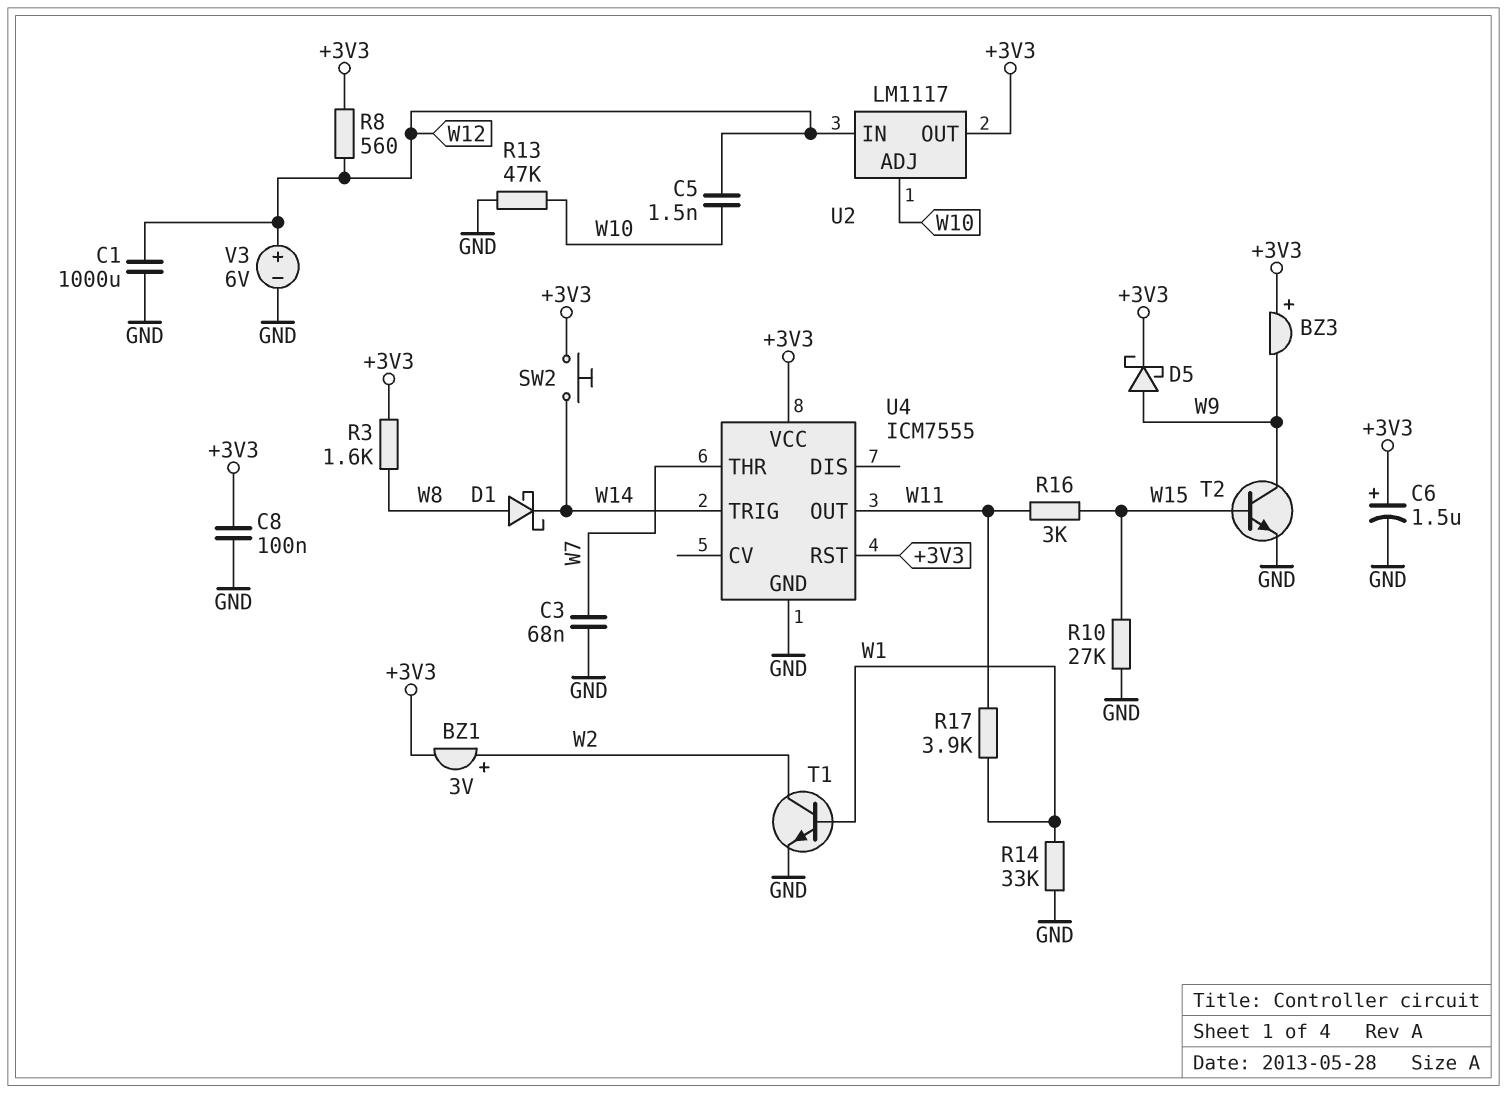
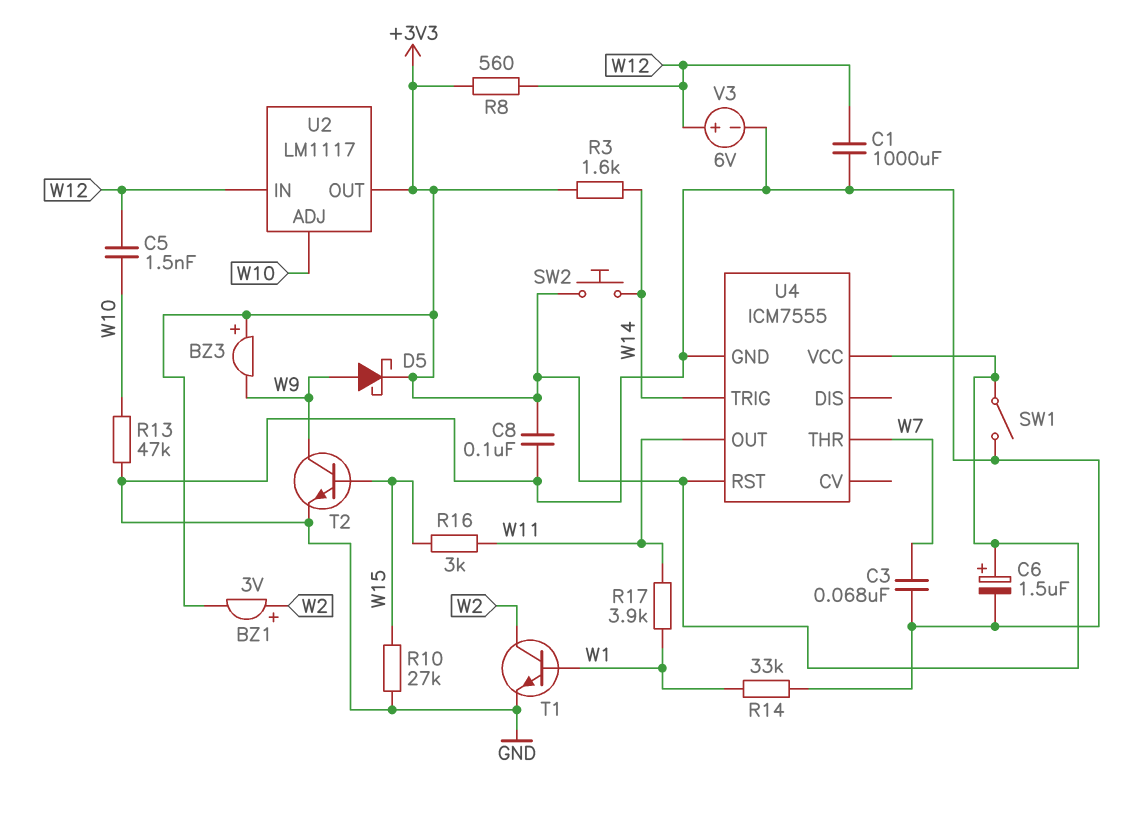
D1: schottky (A W8, K W14) -> none
R3: 1.6k (+3V3, W8) -> 1.6k (+3V3, W14)
SW1: none -> switch (+3V3, GND)

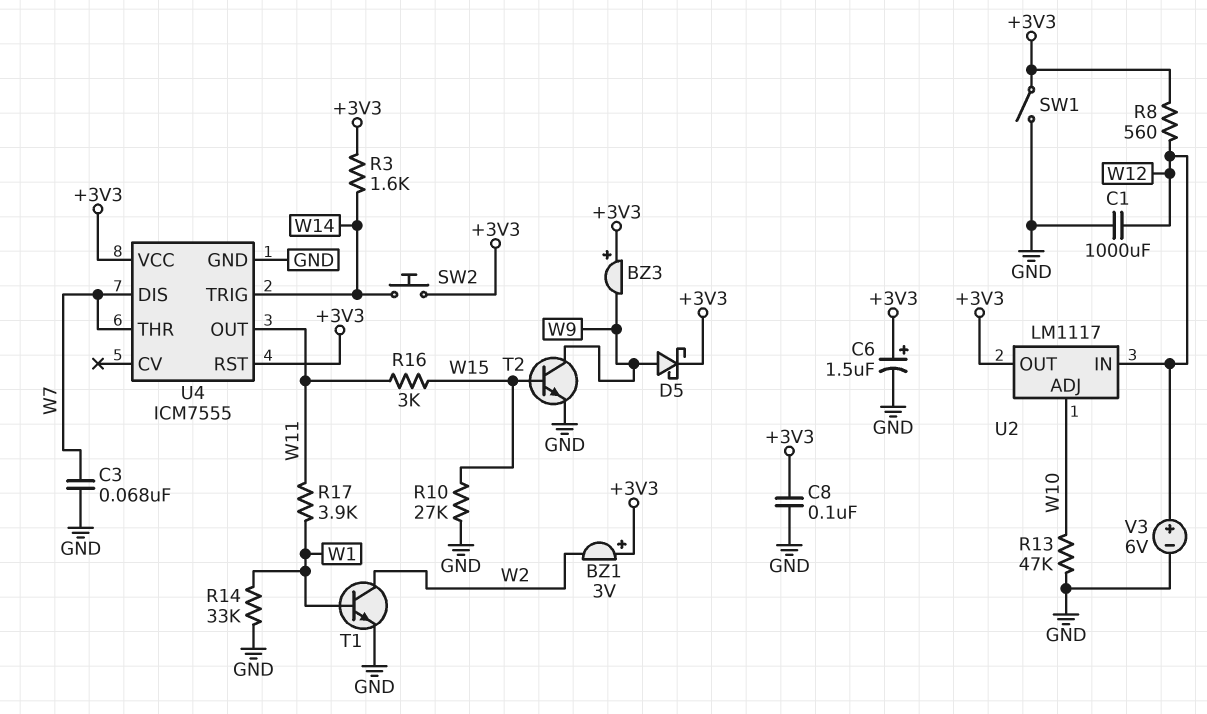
BZ1: buzzer 3V (plus W2, minus +3V3) -> buzzer 3V (plus +3V3, minus W2)
C5: 1.5nF (W10, W12) -> none
U4 pin DIS: none -> W7

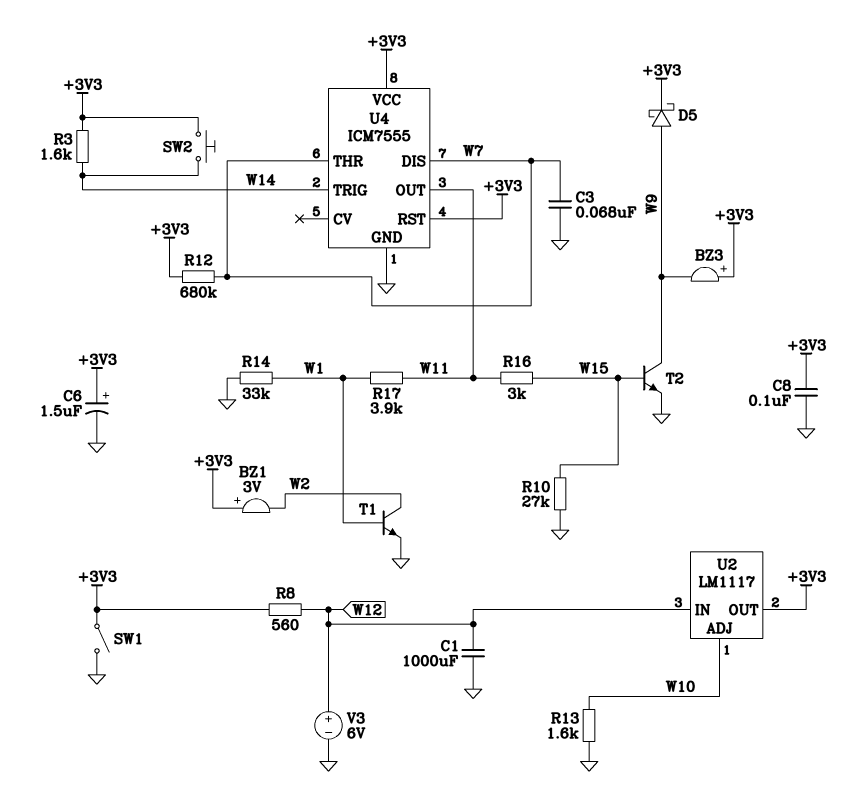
R12: none -> 680k (+3V3, W7)
R13: 47k (GND, W10) -> 1.6k (GND, W10)

